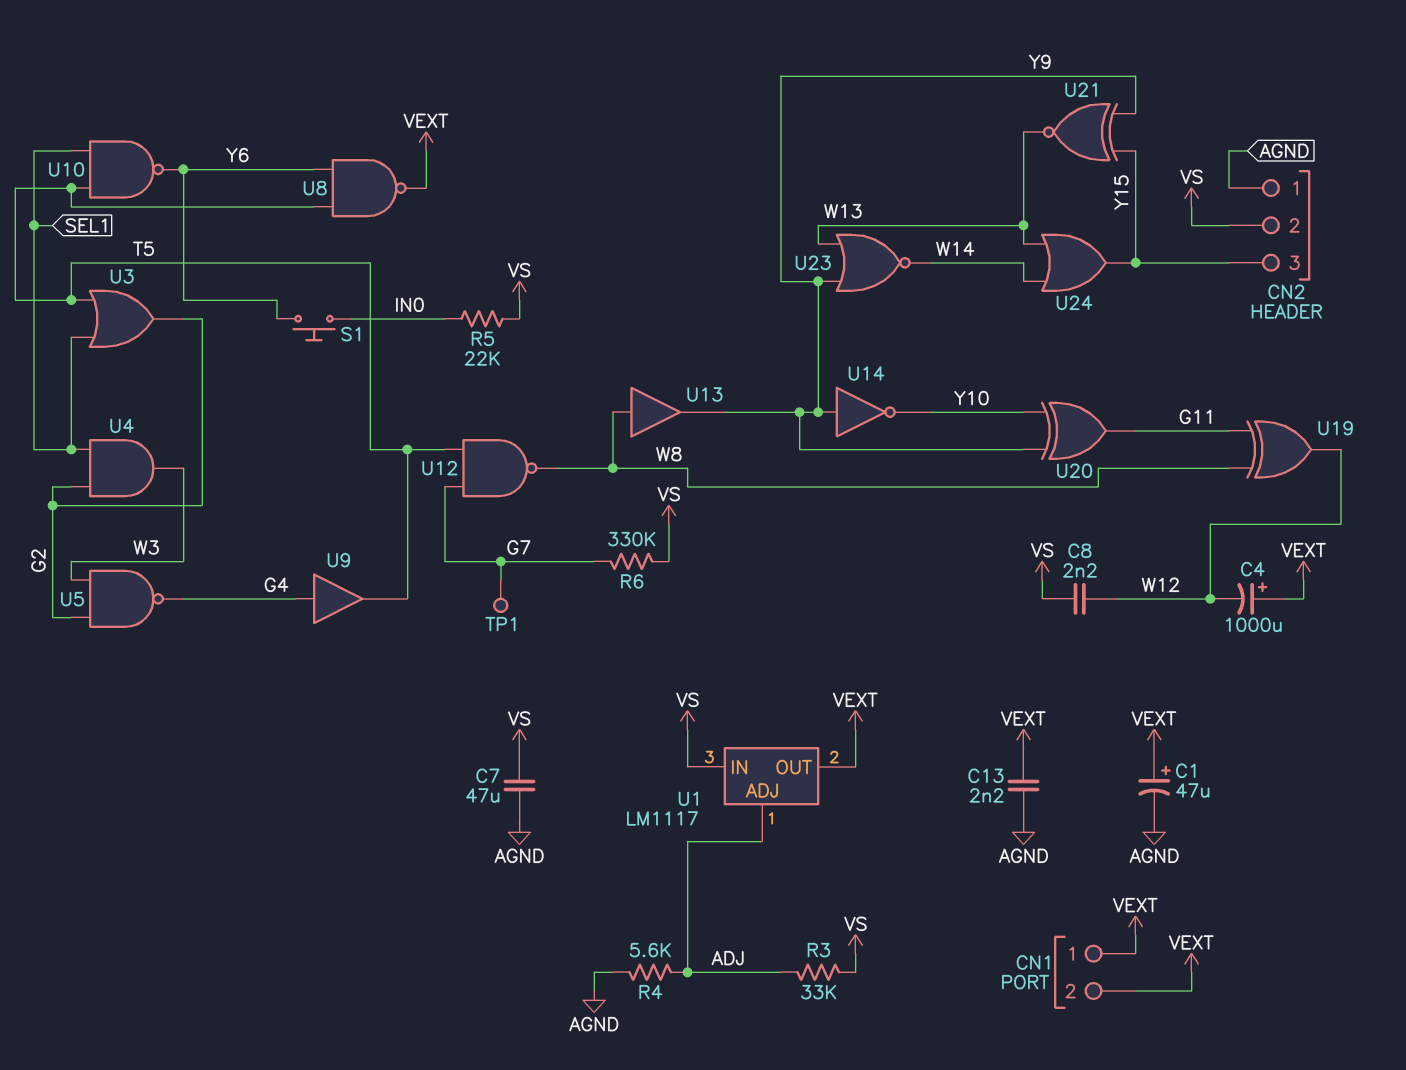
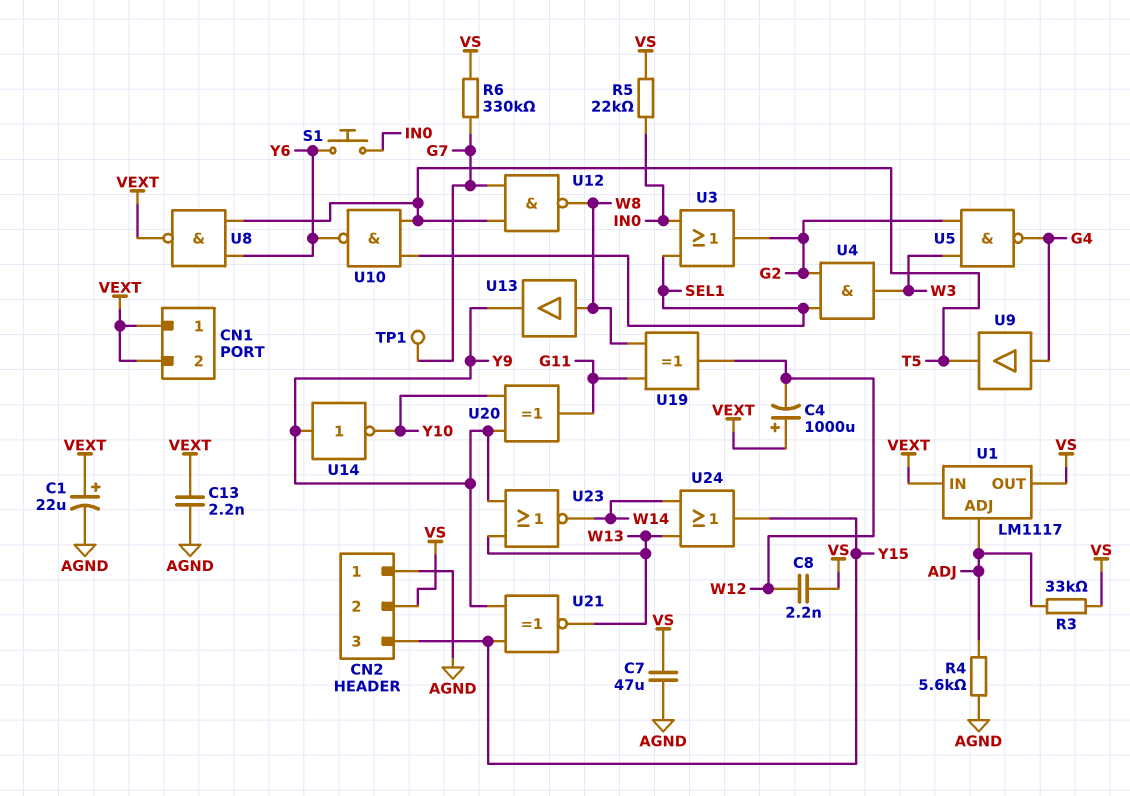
C1: 47uF (plus VEXT, minus AGND) -> 22uF (plus VEXT, minus AGND)
U1 pin IN: VS -> VEXT
U1 pin OUT: VEXT -> VS
U3: OR (in SEL1, in T5, out G2) -> OR (in IN0, in SEL1, out G2)

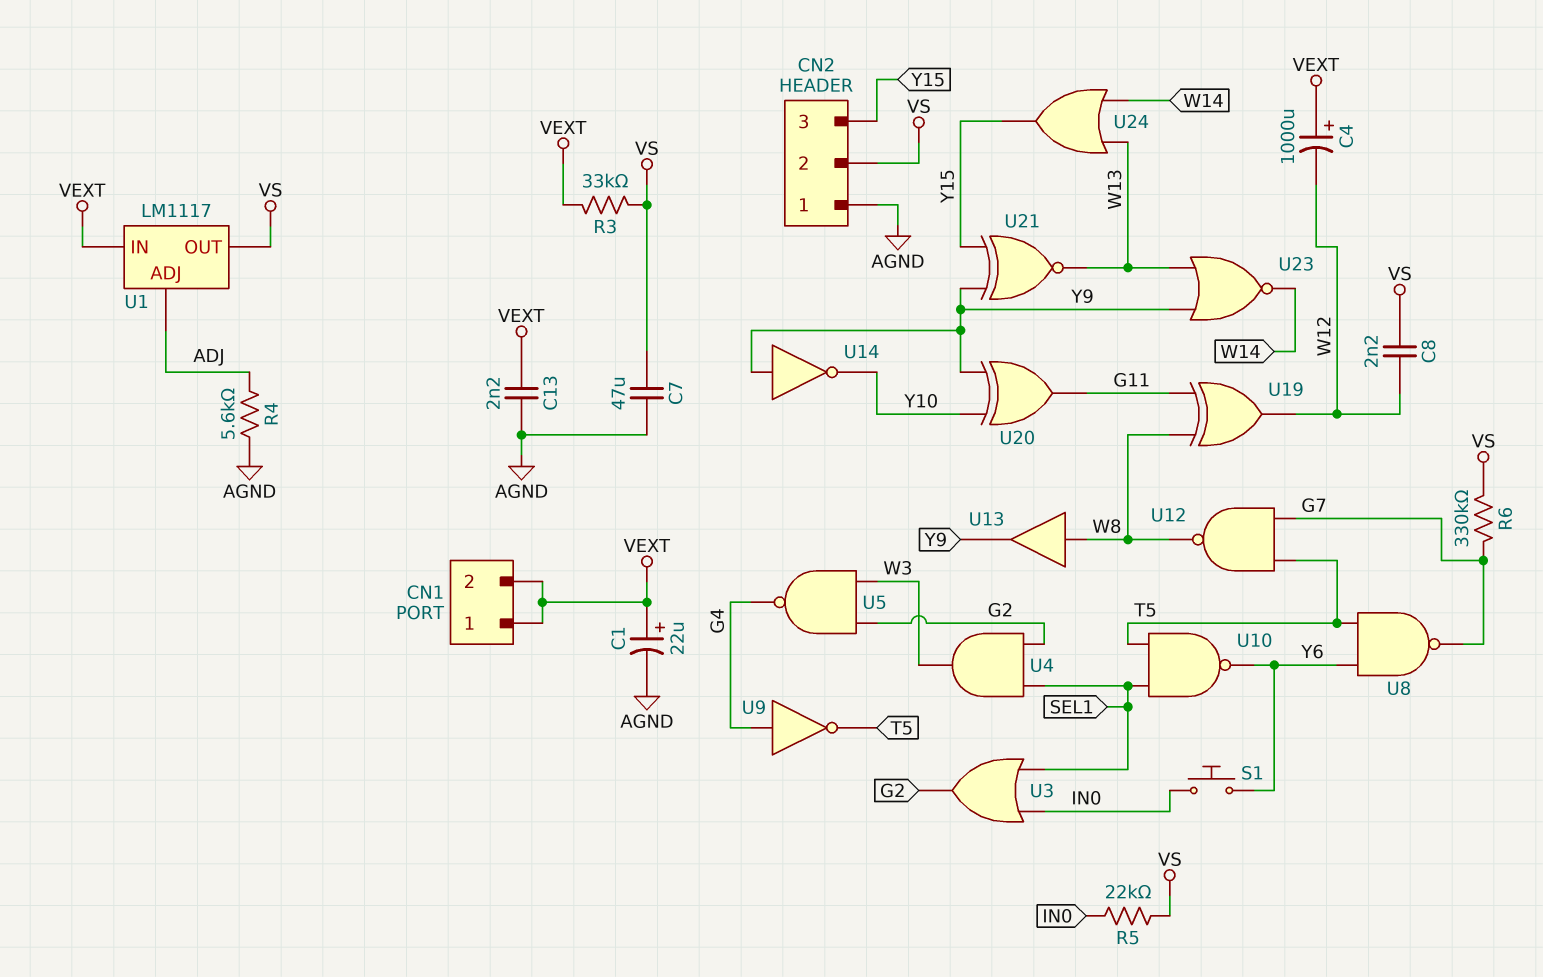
R3: 33k (ADJ, VS) -> 33k (VEXT, VS)
TP1: test point (G7) -> none
U8: NAND (in T5, in Y6, out VEXT) -> NAND (in T5, in Y6, out G7)
U9: buffer (in G4, out T5) -> NOT (in G4, out T5)

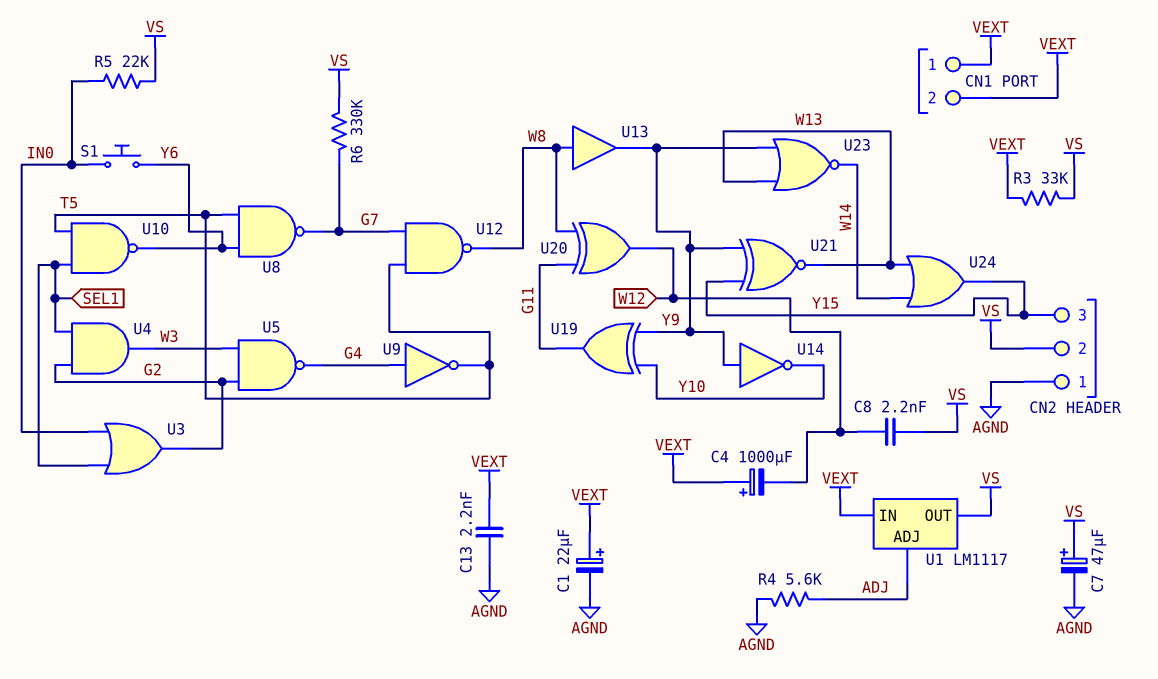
C7: 47uF (AGND, VS) -> 47uF (plus VS, minus AGND)
U19: XOR (in G11, in W8, out W12) -> XOR (in Y9, in Y10, out G11)
U20: XOR (in Y9, in Y10, out G11) -> XOR (in G11, in W8, out W12)

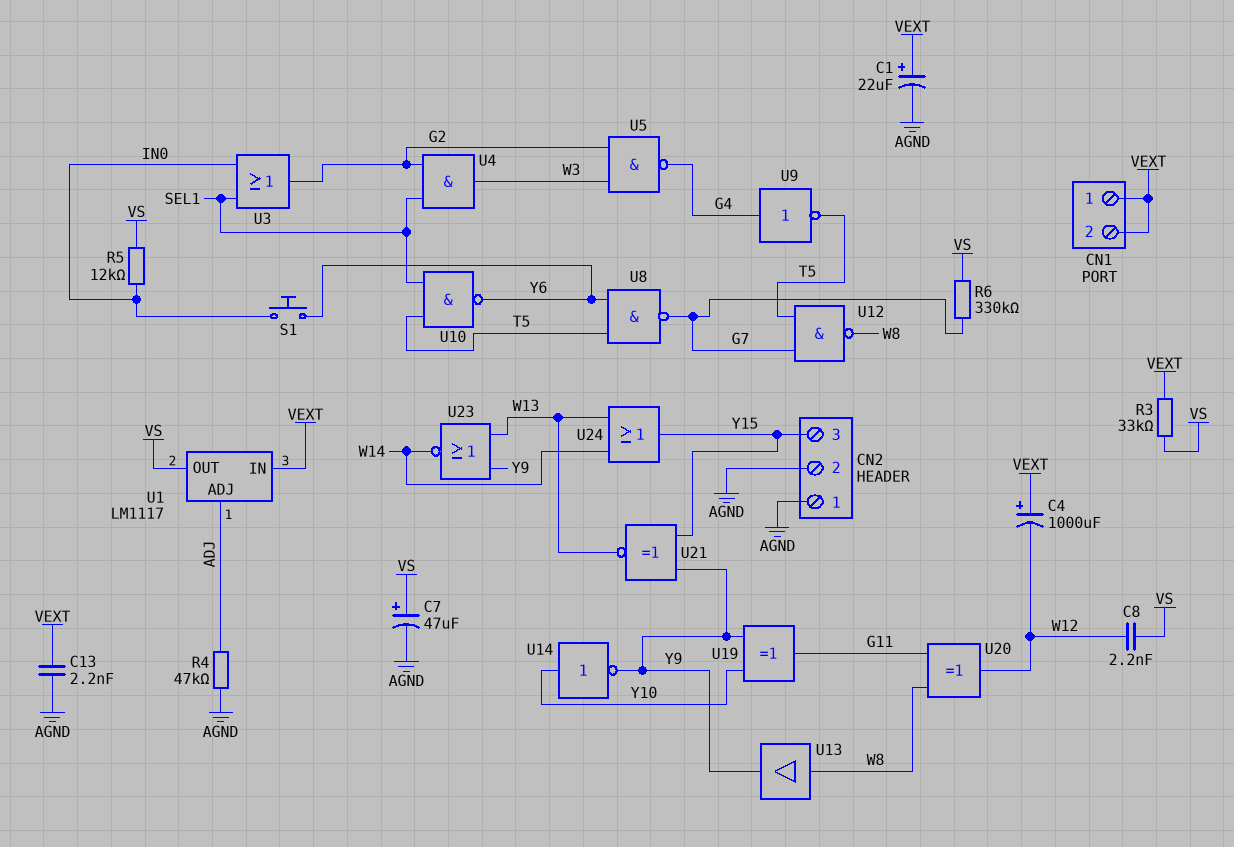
CN2 pin 2: VS -> AGND
R4: 5.6k (ADJ, AGND) -> 47k (ADJ, AGND)
R5: 22k (IN0, VS) -> 12k (IN0, VS)
U14: NOT (in Y9, out Y10) -> NOT (in Y10, out Y9)

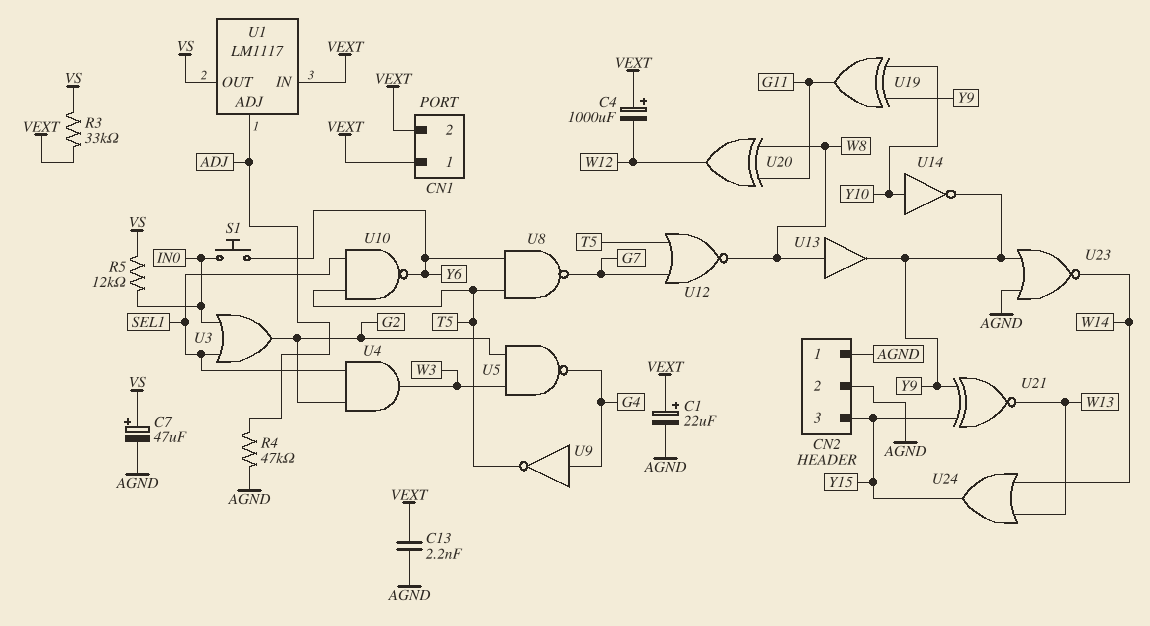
C8: 2.2nF (VS, W12) -> none
R6: 330k (G7, VS) -> none
U12: NAND (in G7, in T5, out W8) -> NOR (in G7, in T5, out W8)
U23: NOR (in W13, in Y9, out W14) -> NOR (in AGND, in Y9, out W14)

